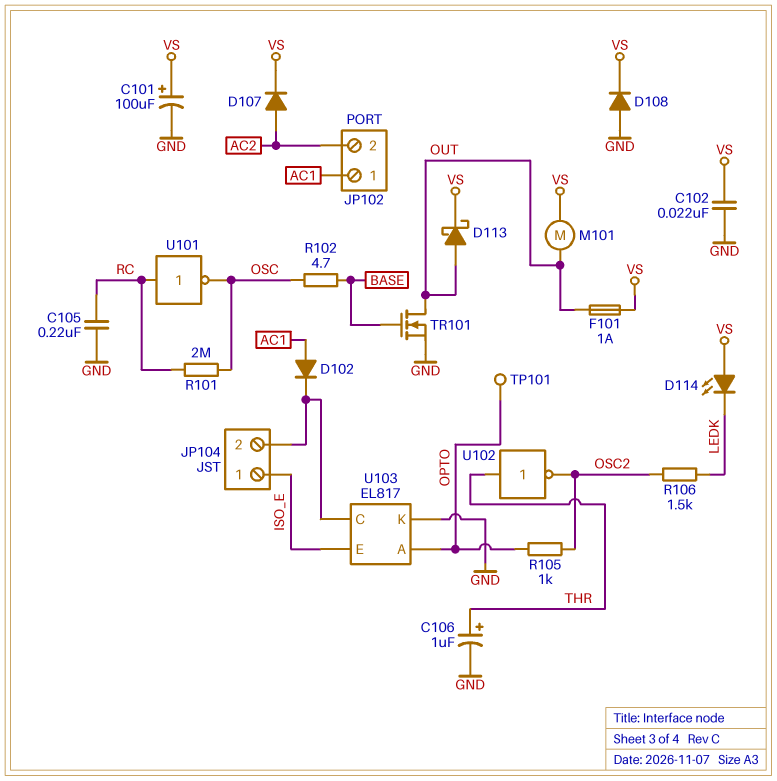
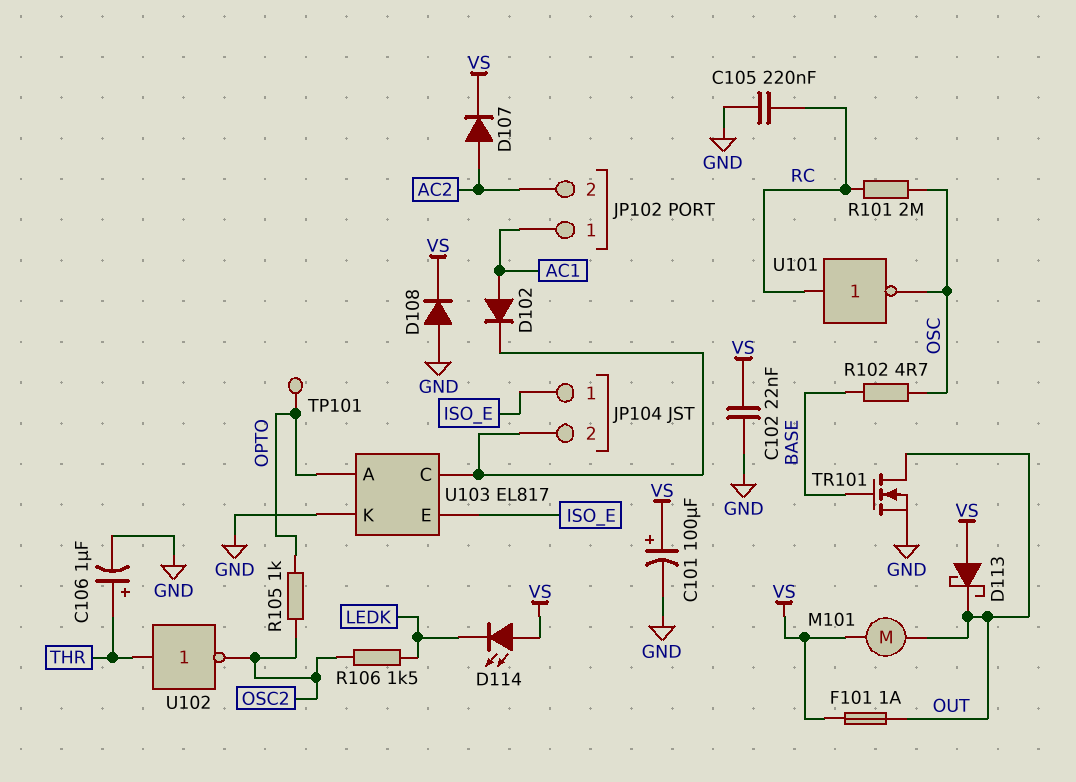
D113: schottky (A OUT, K VS) -> schottky (A VS, K OUT)

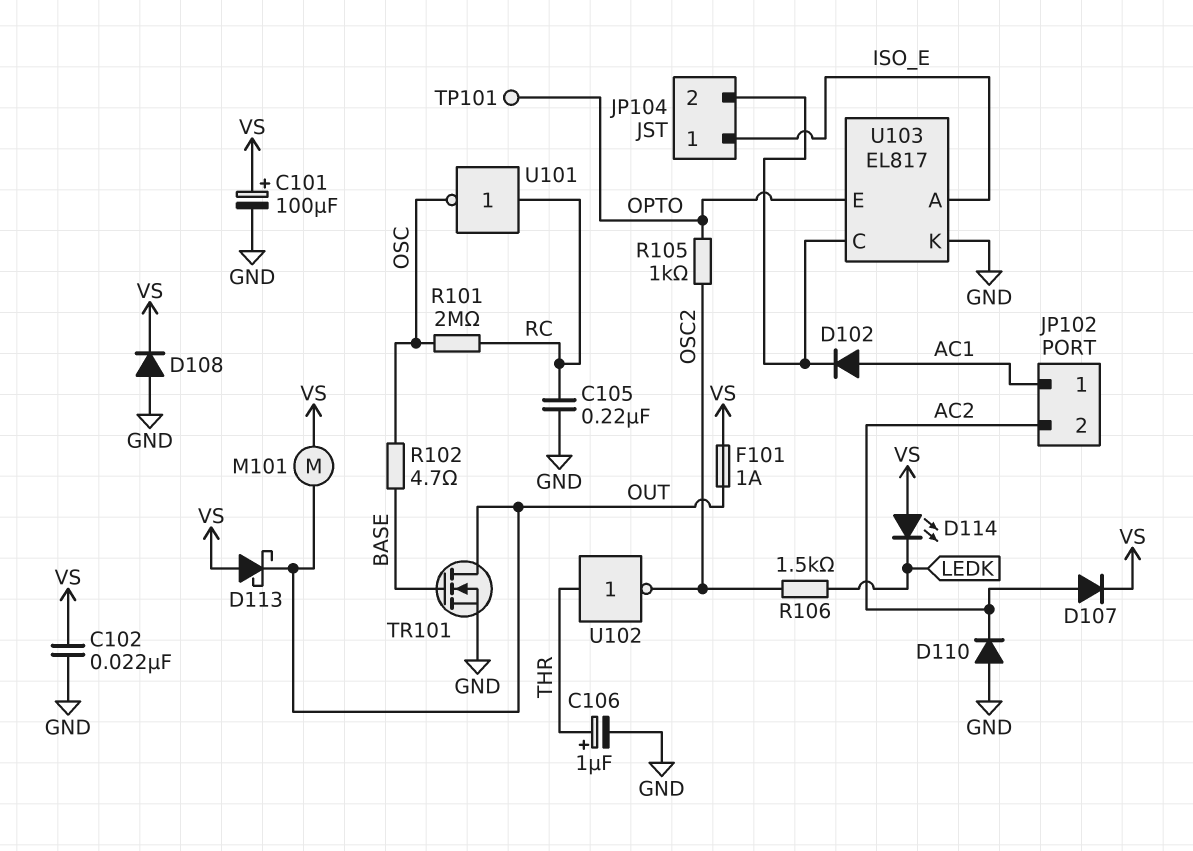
D110: none -> diode (A GND, K AC2)
U103 pin A: OPTO -> ISO_E
U103 pin E: ISO_E -> OPTO

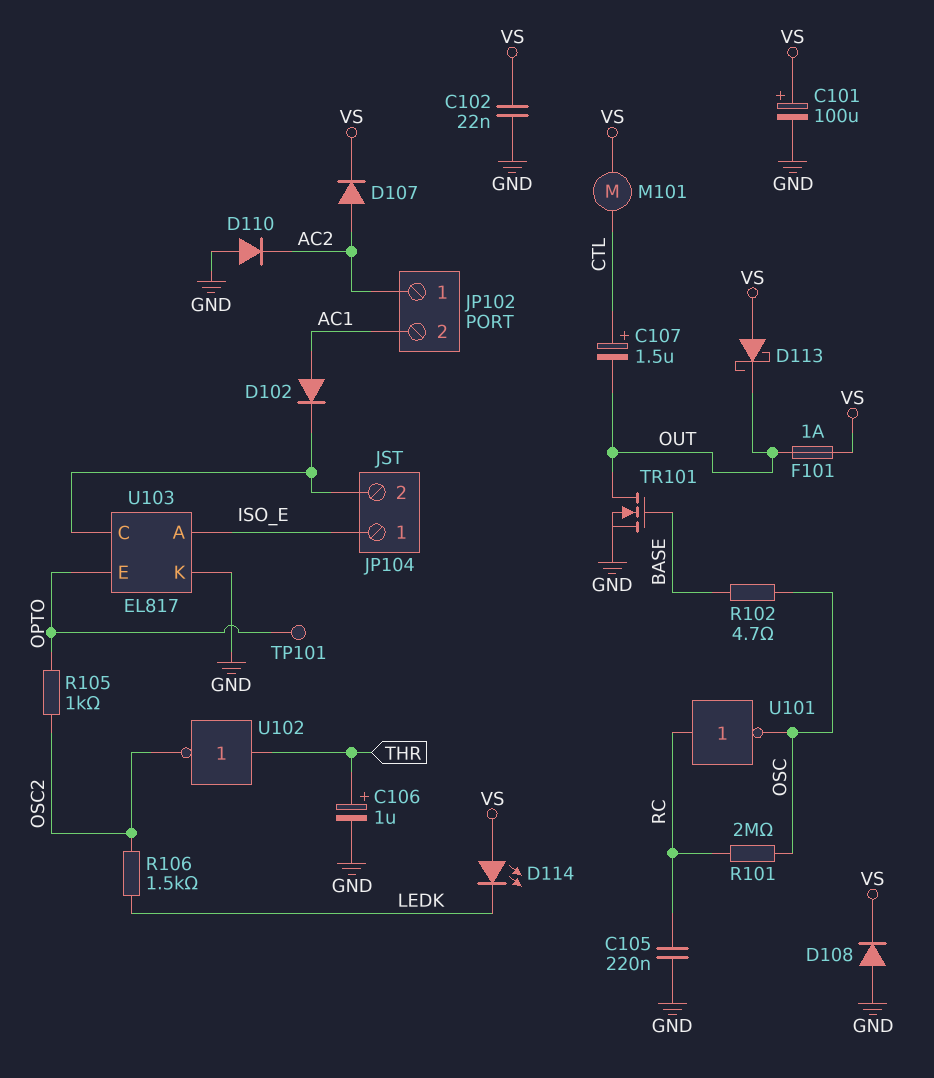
C107: none -> 1.5uF (plus CTL, minus OUT)
JP102 pin 1: AC1 -> AC2
JP102 pin 2: AC2 -> AC1
M101: motor (OUT, VS) -> motor (CTL, VS)

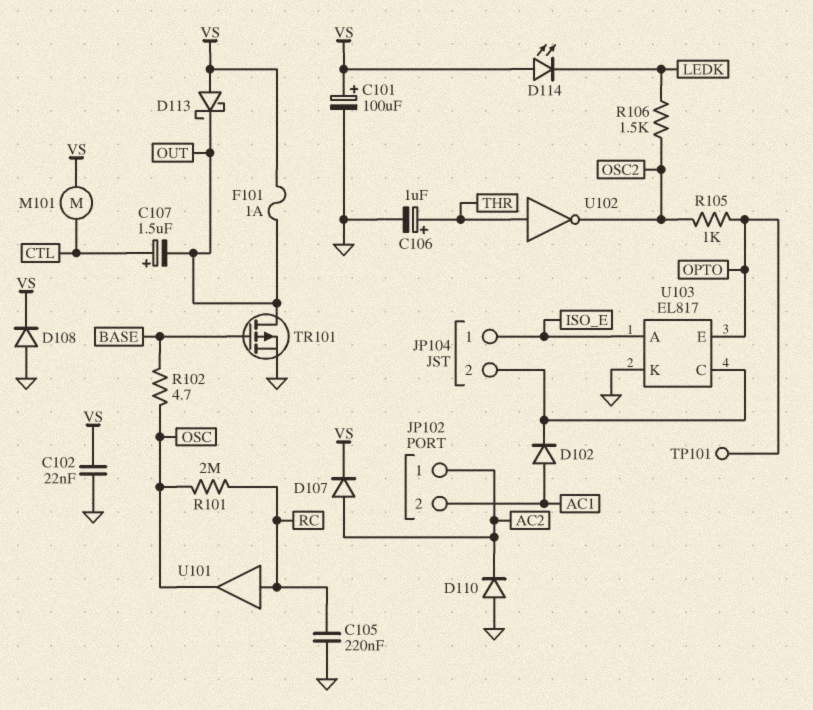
TR101: NMOS (G BASE, D OUT, S GND) -> PMOS (G BASE, D OUT, S GND)
U101: NOT (in RC, out OSC) -> buffer (in RC, out OSC)

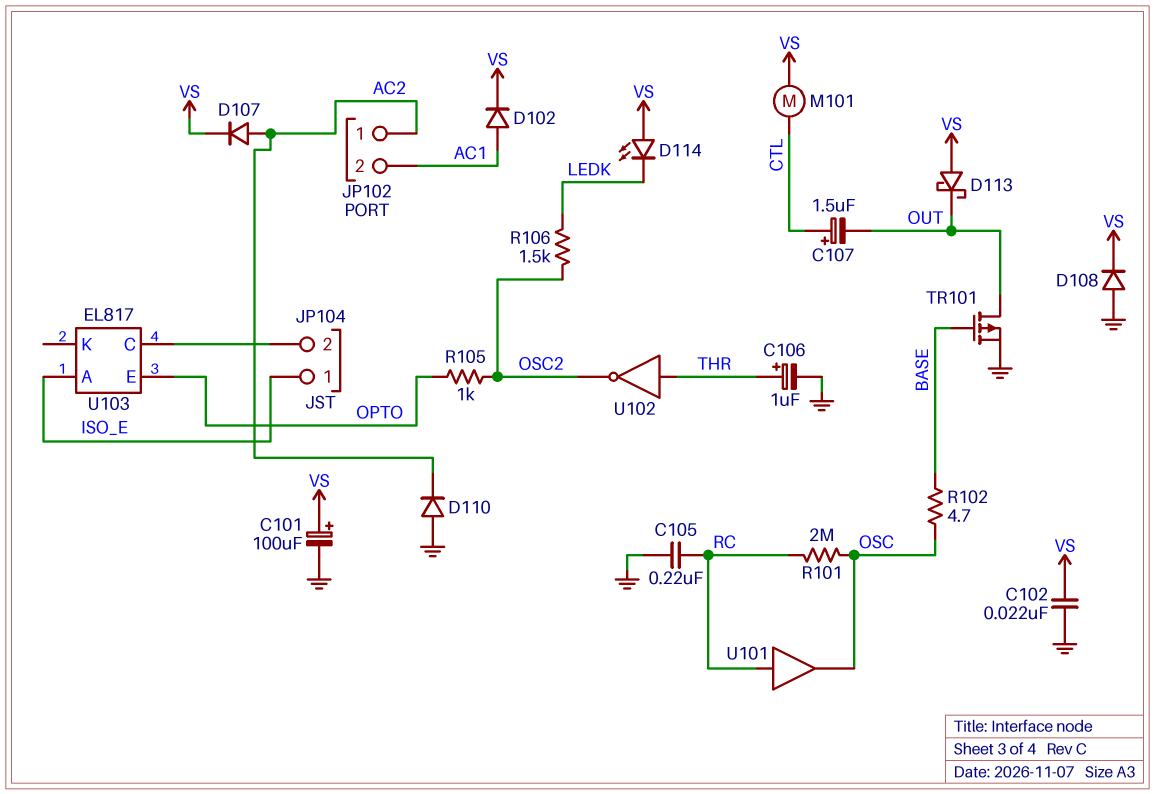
D102: diode (A AC1, K JP104/2) -> diode (A AC1, K VS)
F101: 1A (OUT, VS) -> none
TP101: test point (OPTO) -> none
U103 pin K: GND -> none

